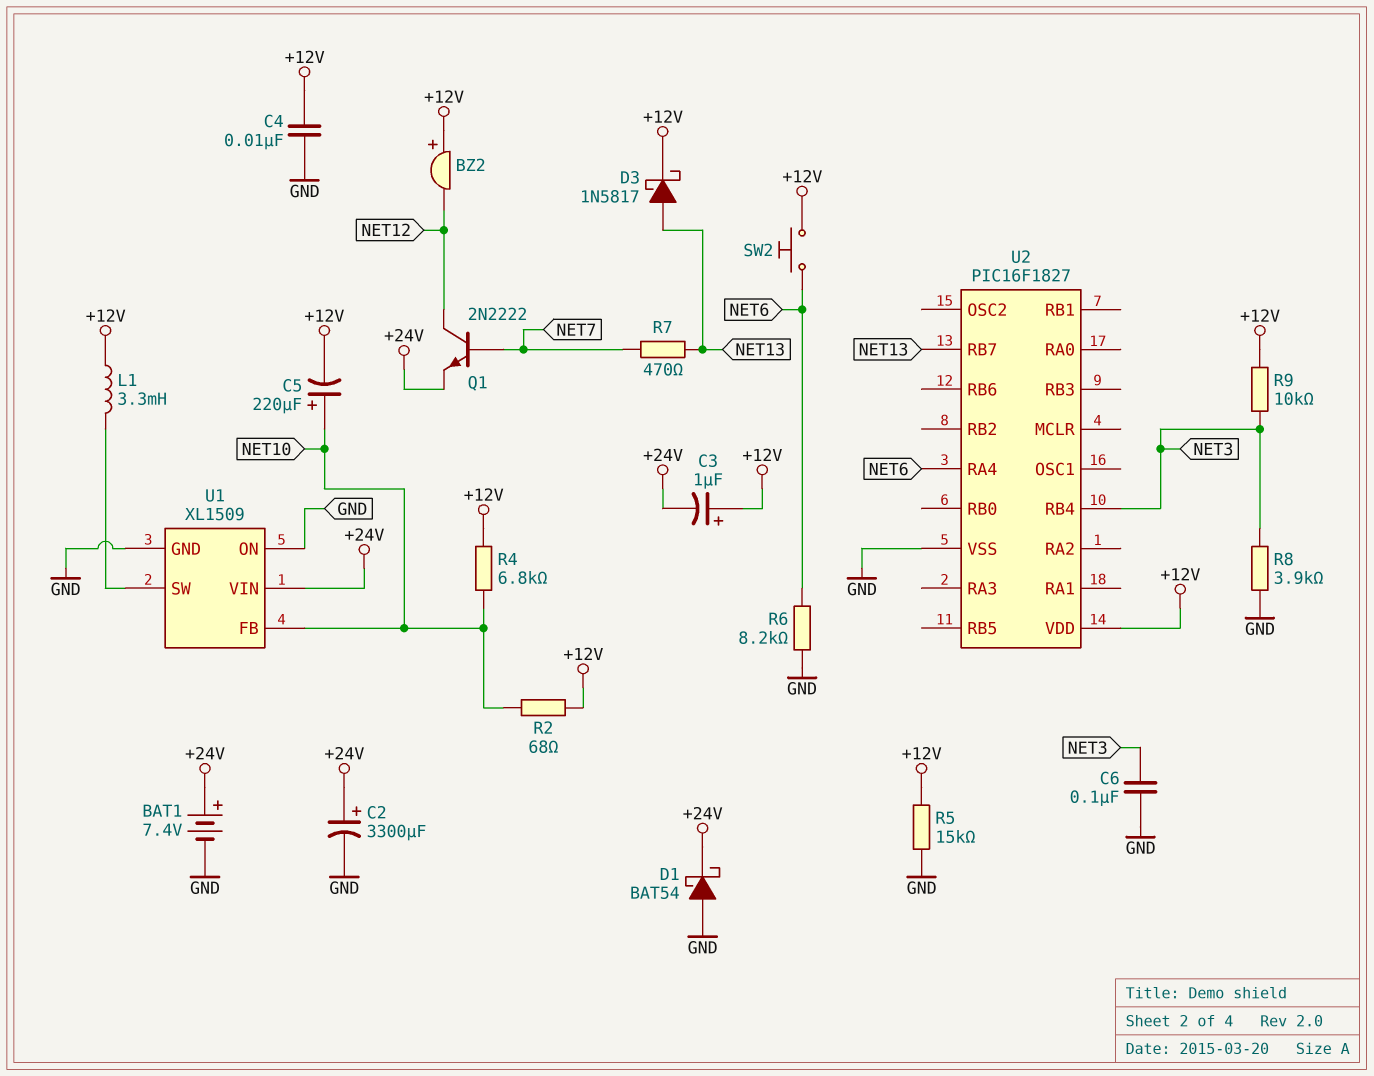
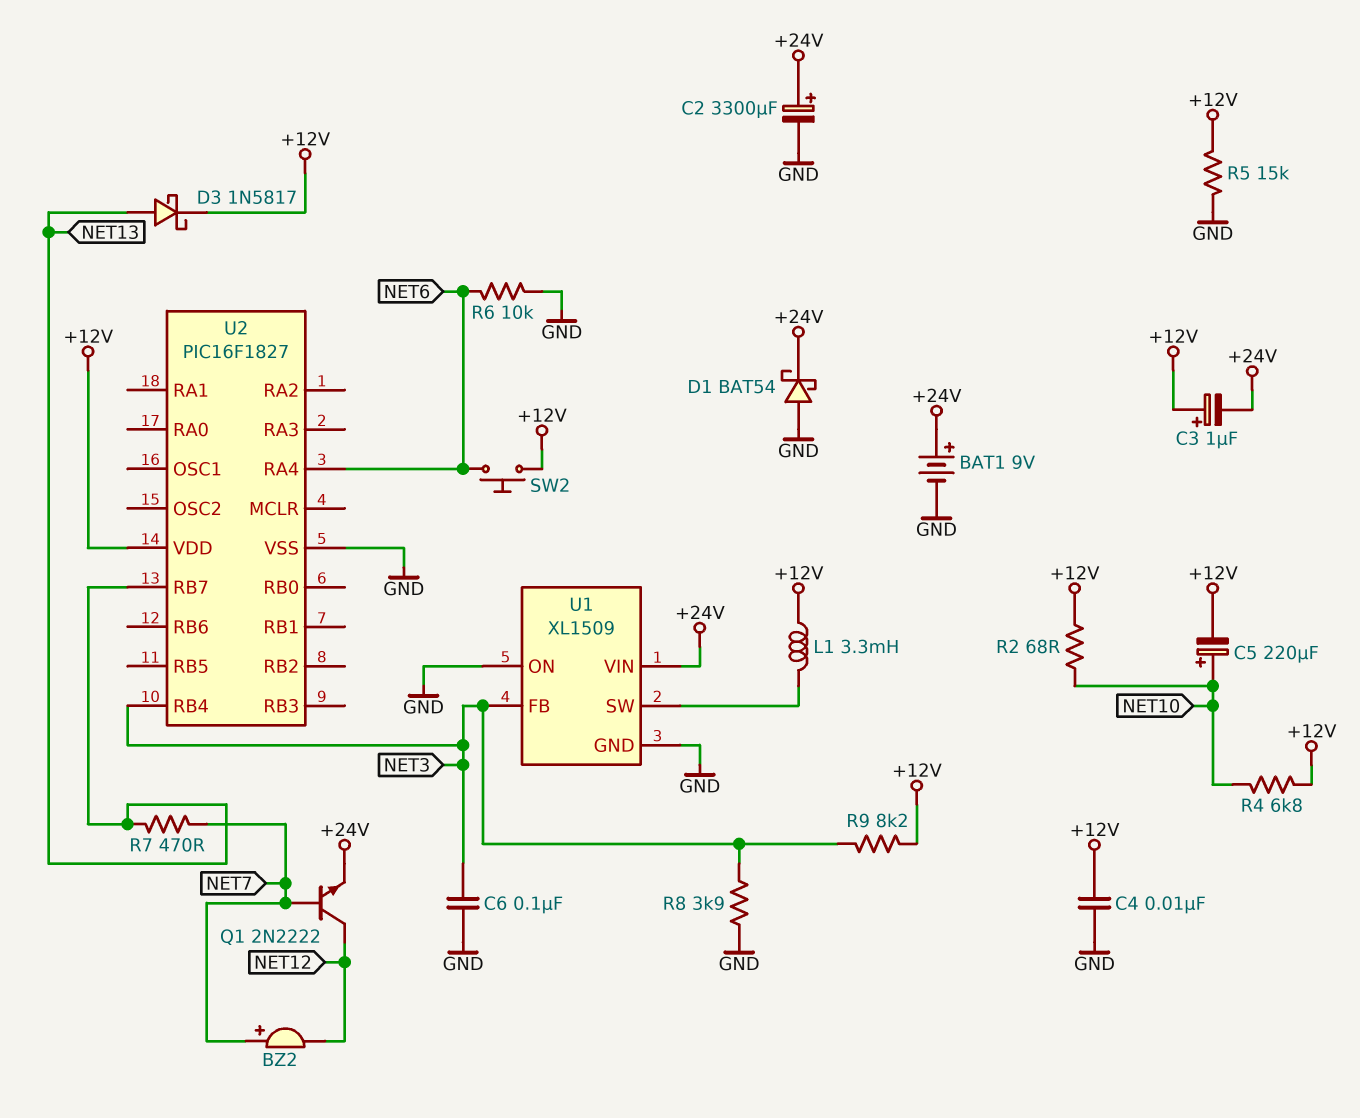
BAT1: 7.4V (plus +24V, minus GND) -> 9V (plus +24V, minus GND)
BZ2: buzzer (plus +12V, minus NET12) -> buzzer (plus NET7, minus NET12)
R6: 8.2k (GND, NET6) -> 10k (GND, NET6)
R9: 10k (+12V, NET3) -> 8.2k (+12V, NET3)
U1 pin FB: NET10 -> NET3

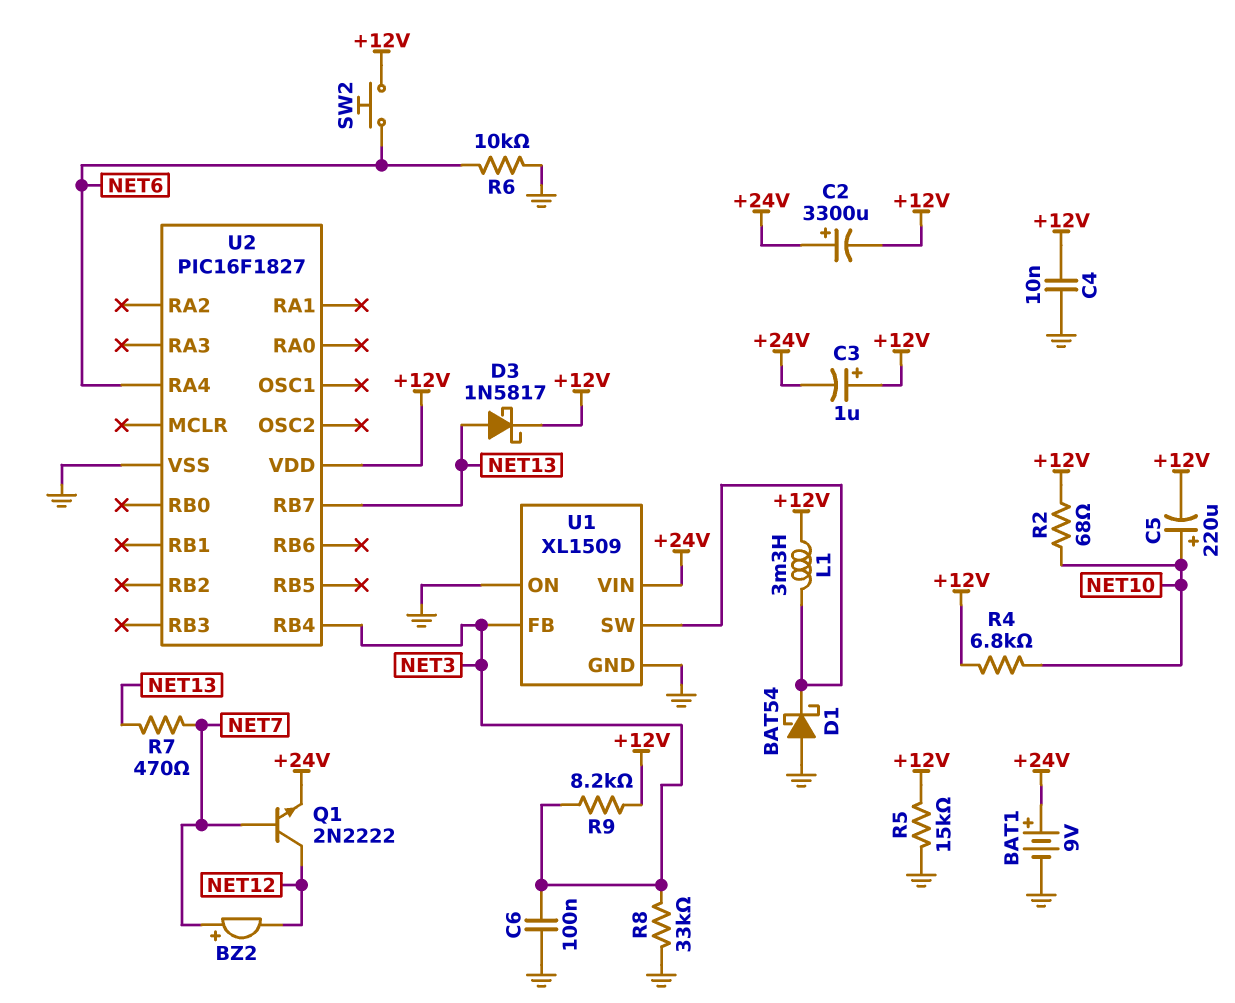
C2: 3300uF (plus +24V, minus GND) -> 3300uF (plus +24V, minus +12V)
D1: schottky BAT54 (A GND, K +24V) -> schottky BAT54 (A GND, K U1/SW)
R8: 3.9k (GND, NET3) -> 33k (GND, NET3)

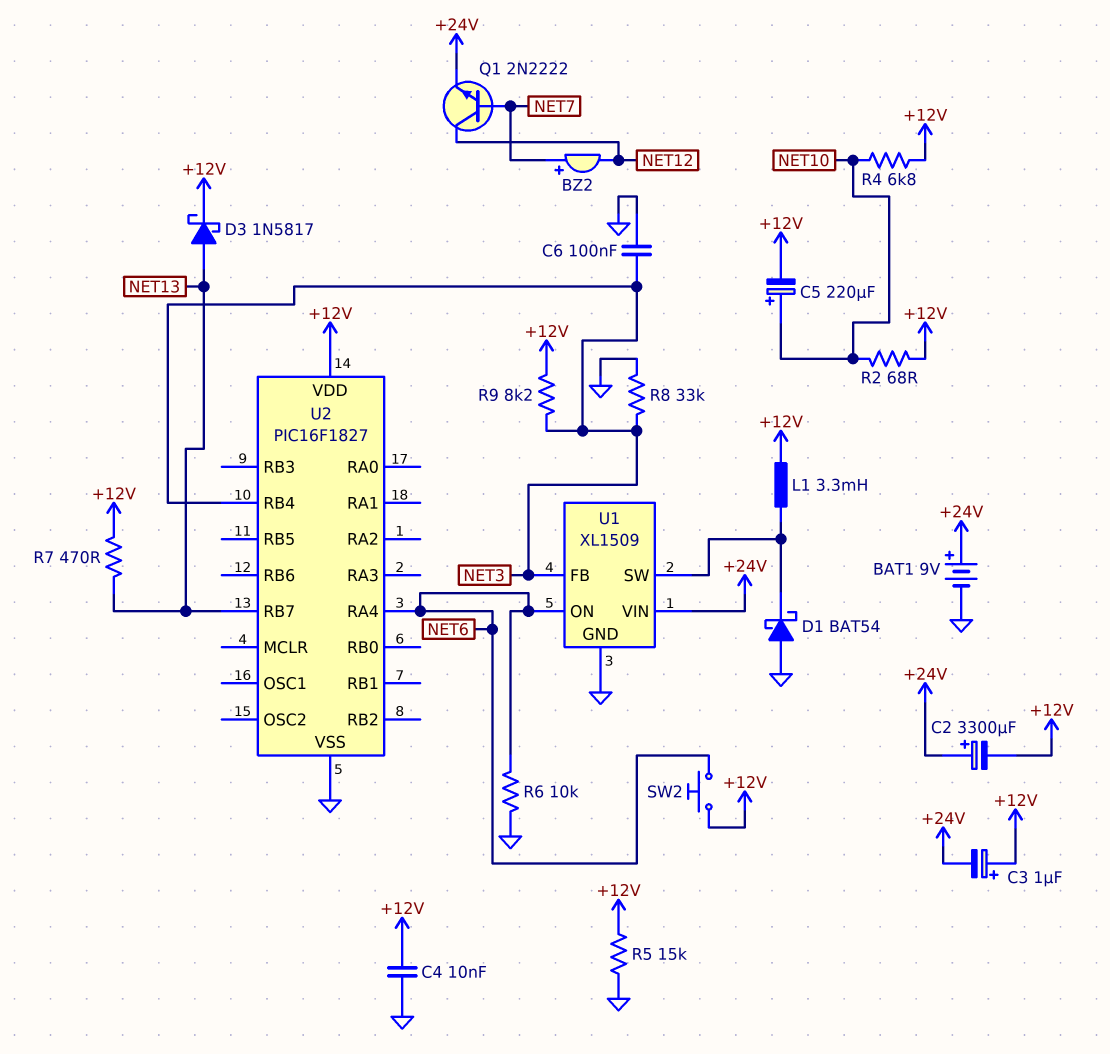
R7: 470 (NET7, NET13) -> 470 (+12V, NET13)
U1 pin ON: GND -> NET6

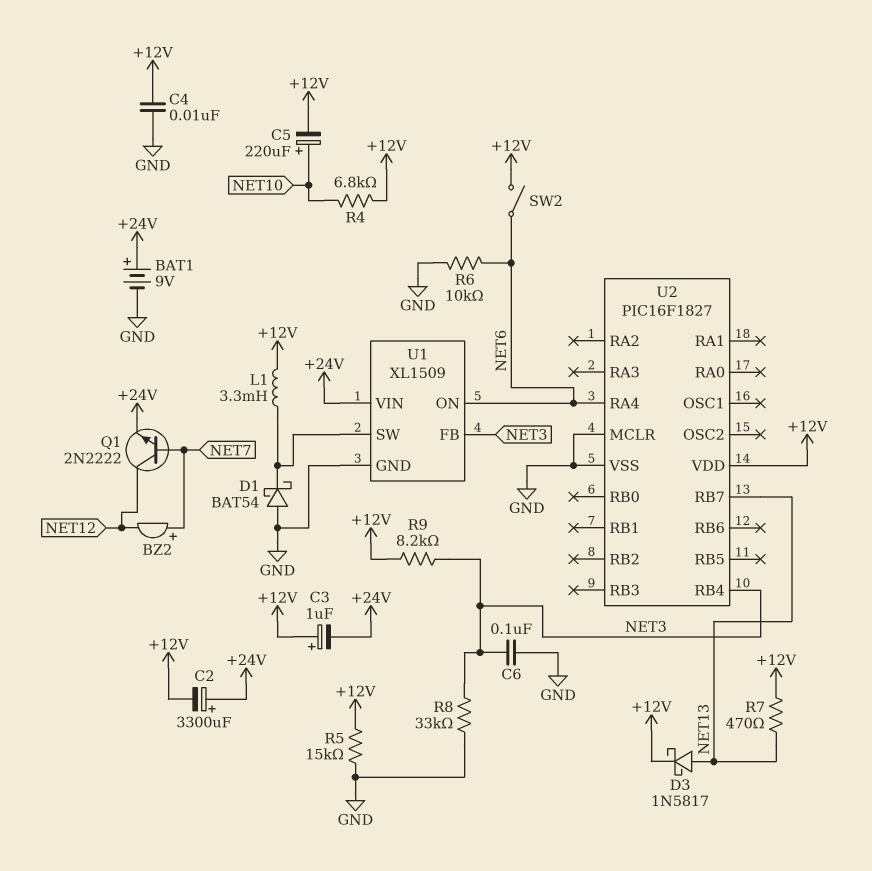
R2: 68 (+12V, NET10) -> none
SW2: button (+12V, NET6) -> switch (+12V, NET6)
U2 pin MCLR: none -> GND

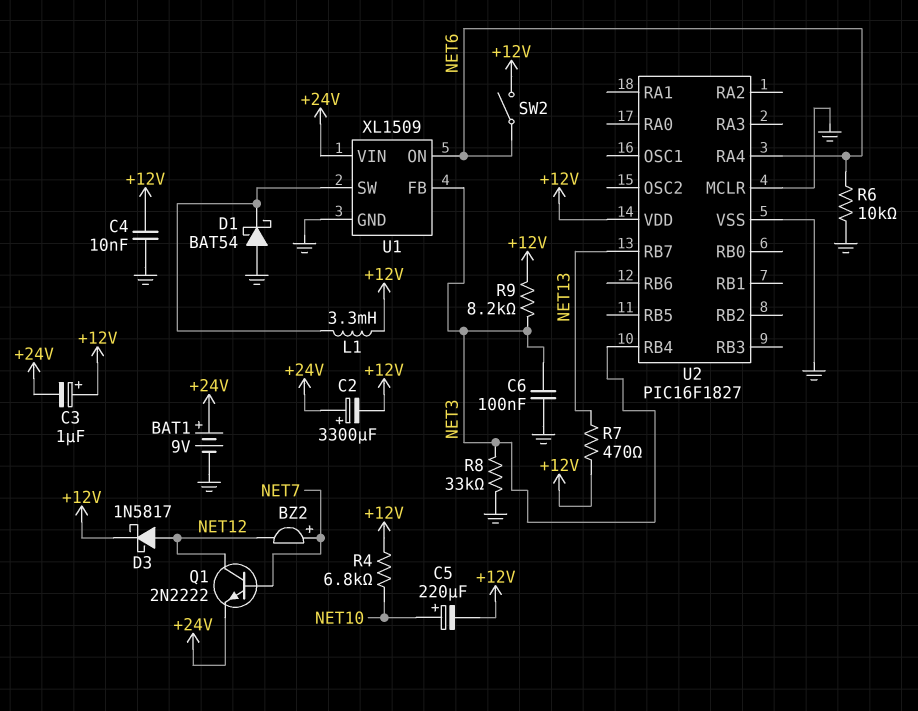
D3: schottky 1N5817 (A NET13, K +12V) -> schottky 1N5817 (A NET12, K +12V)
R5: 15k (+12V, GND) -> none

